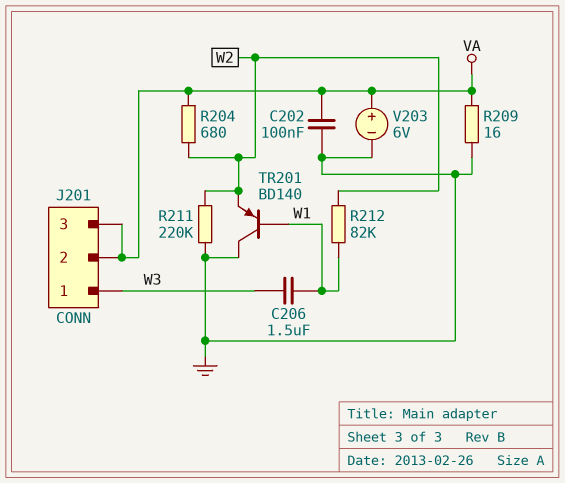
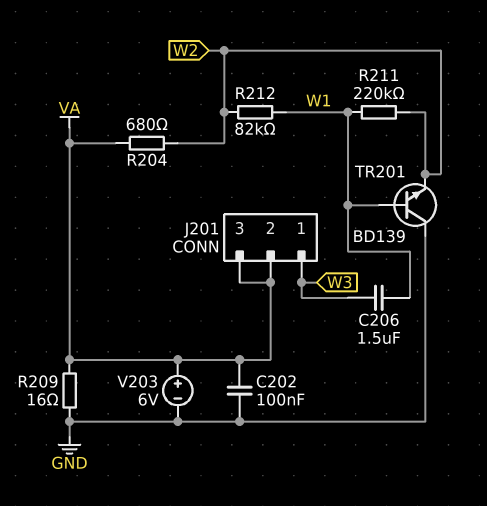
R211: 220k (GND, W2) -> 220k (W1, W2)
TR201: PNP BD140 (B W1, C GND, E W2) -> NPN BD139 (B W1, C GND, E W2)

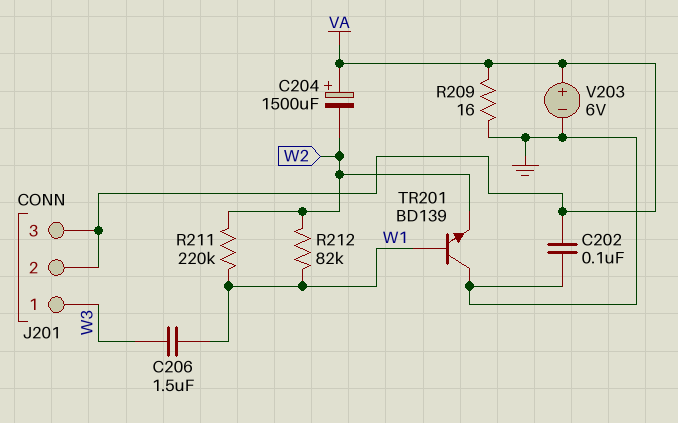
C204: none -> 1500uF (plus VA, minus W2)
R204: 680 (VA, W2) -> none

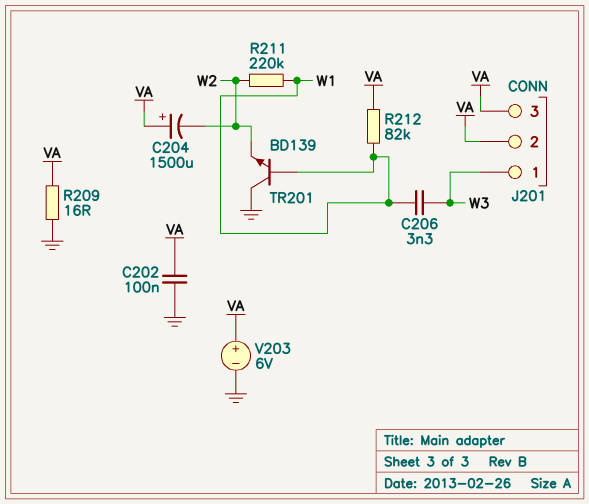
C206: 1.5uF (W1, W3) -> 3.3nF (W1, W3)
R212: 82k (W1, W2) -> 82k (VA, W1)

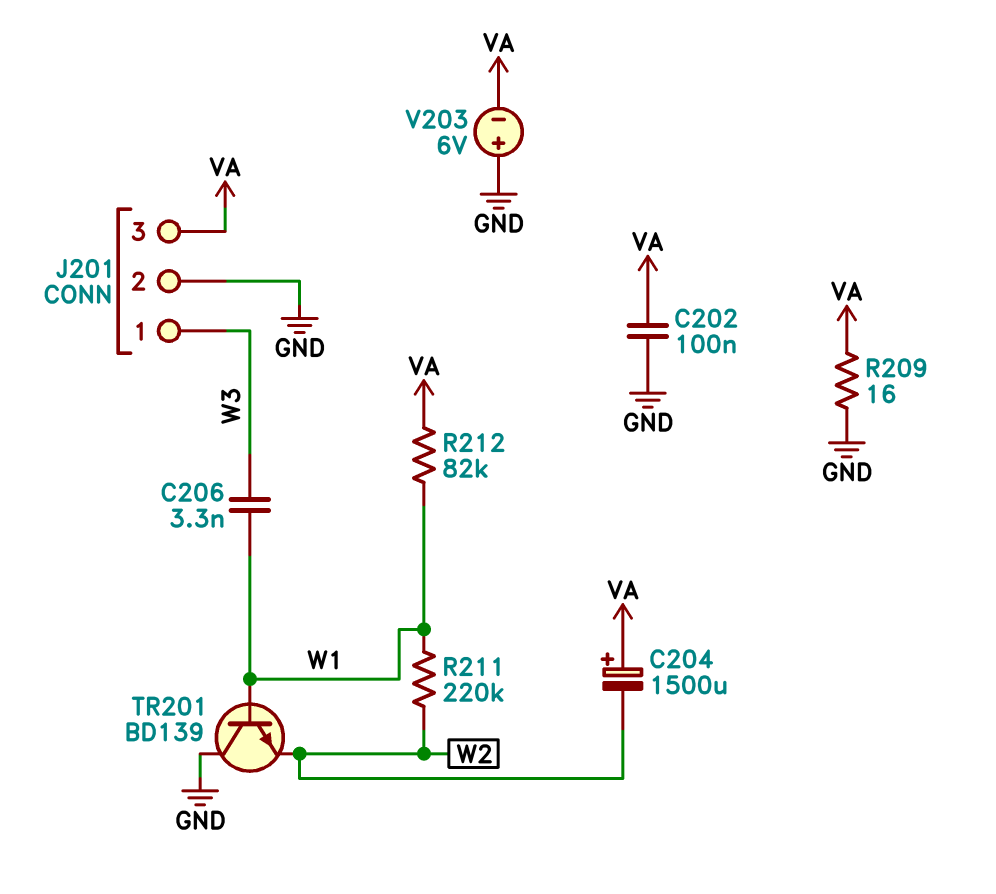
J201 pin 2: VA -> GND
V203: 6V (plus VA, minus GND) -> 6V (plus GND, minus VA)

